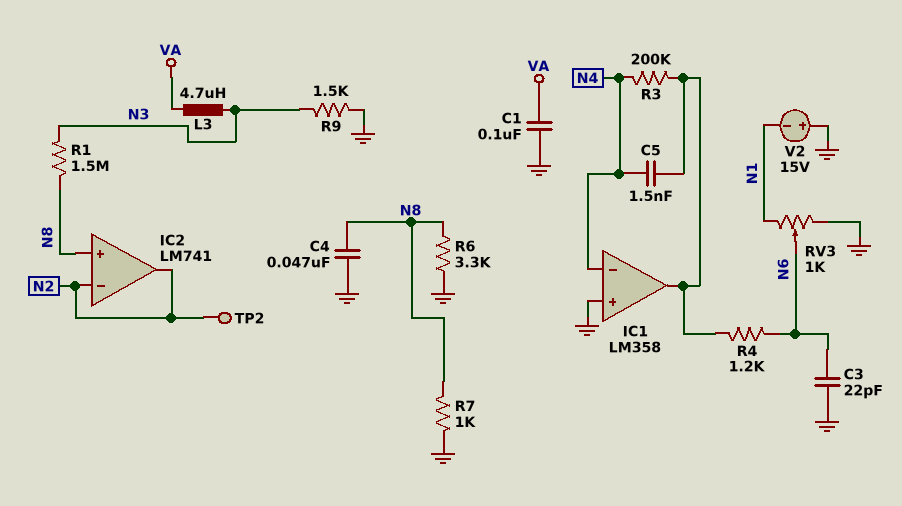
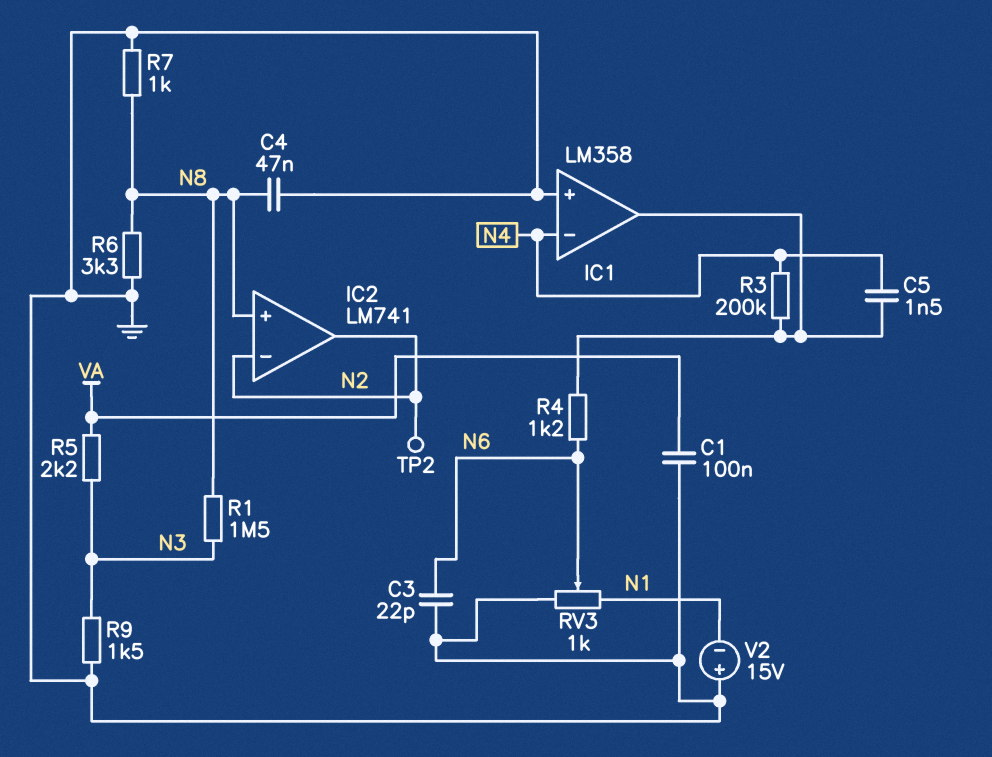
L3: 4.7uH (N3, VA) -> none
R5: none -> 2.2k (N3, VA)

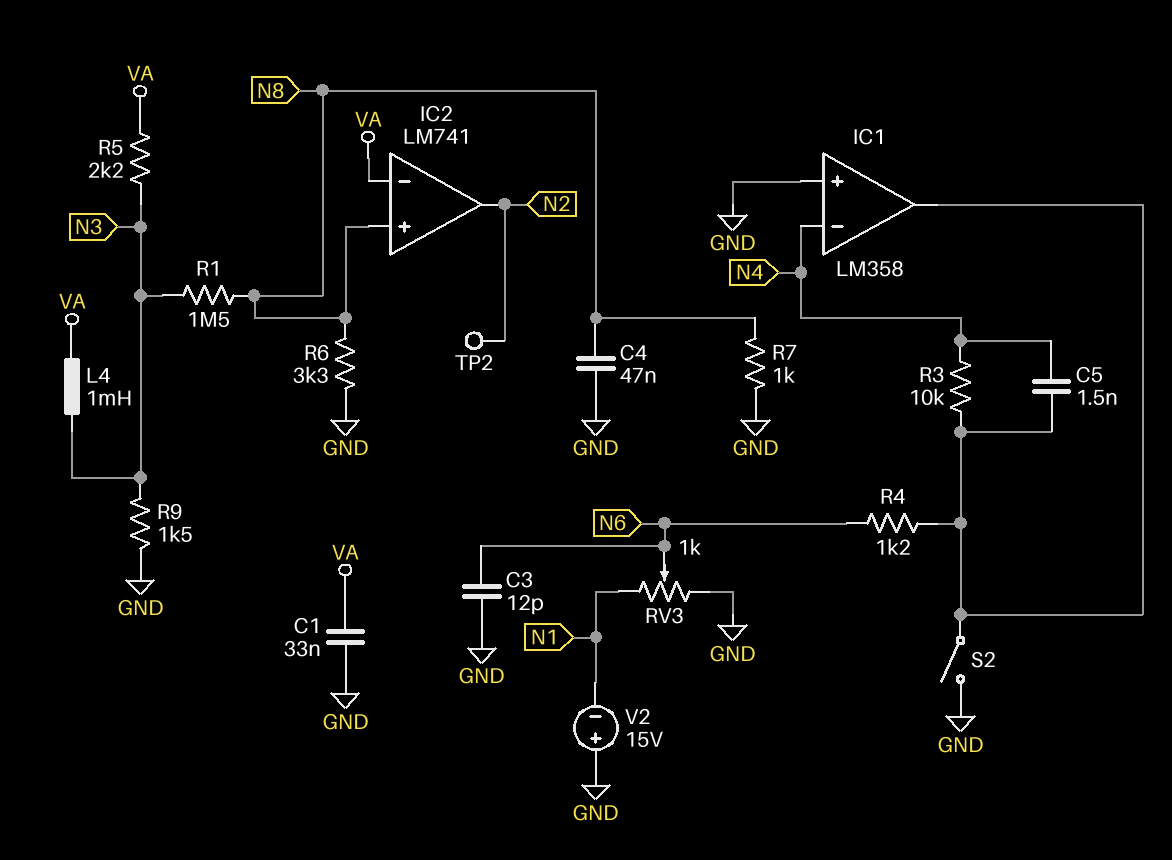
C1: 100nF (GND, VA) -> 33nF (GND, VA)
C3: 22pF (GND, N6) -> 12pF (GND, N6)
IC2 pin in-: N2 -> VA
L4: none -> 1mH (N3, VA)
R3: 200k (IC1/out, N4) -> 10k (IC1/out, N4)
S2: none -> switch (GND, IC1/out)

